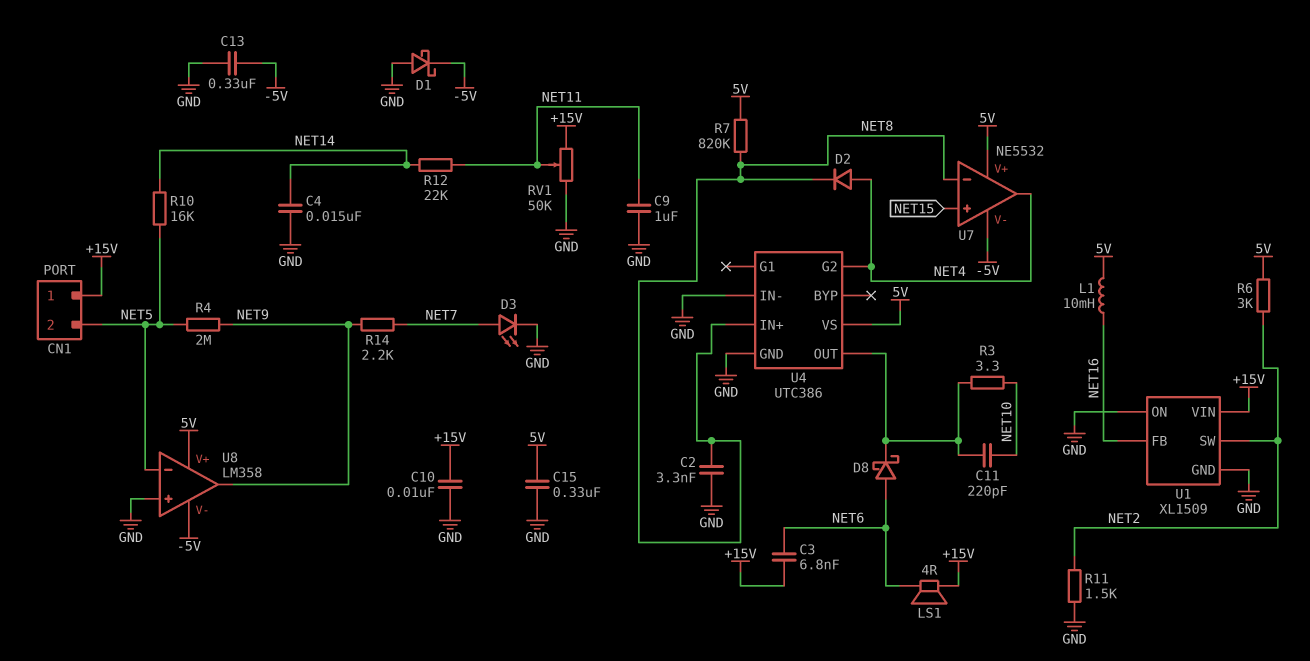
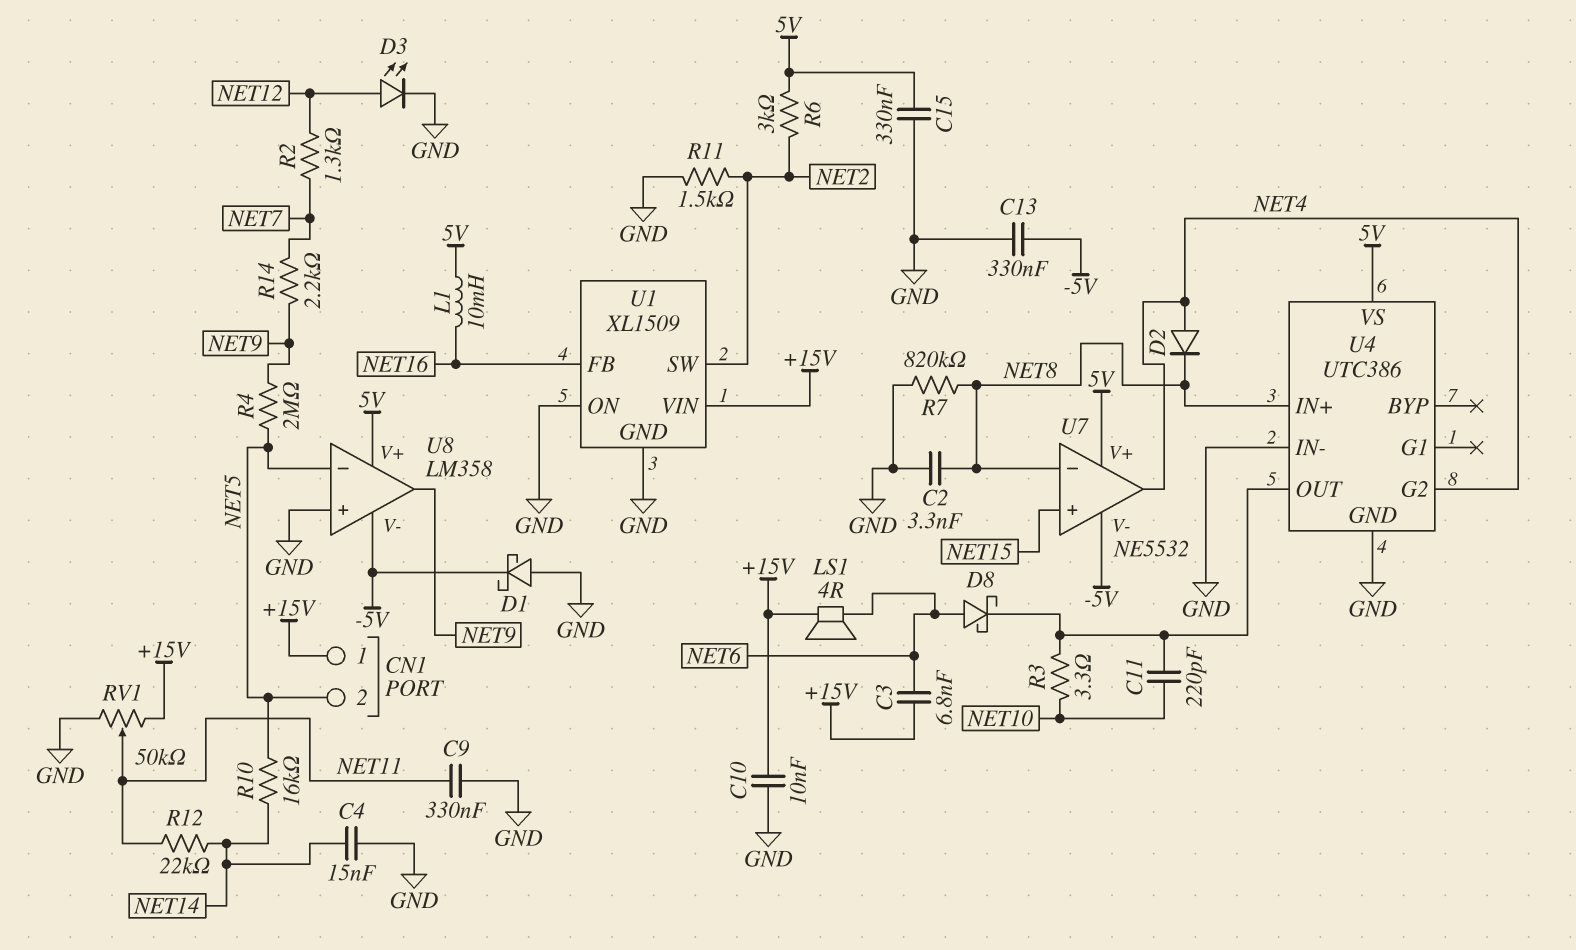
C9: 1uF (GND, NET11) -> 330nF (GND, NET11)
D3: LED (A NET7, K GND) -> LED (A NET12, K GND)
R2: none -> 1.3k (NET7, NET12)
R7: 820k (5V, NET8) -> 820k (GND, NET8)

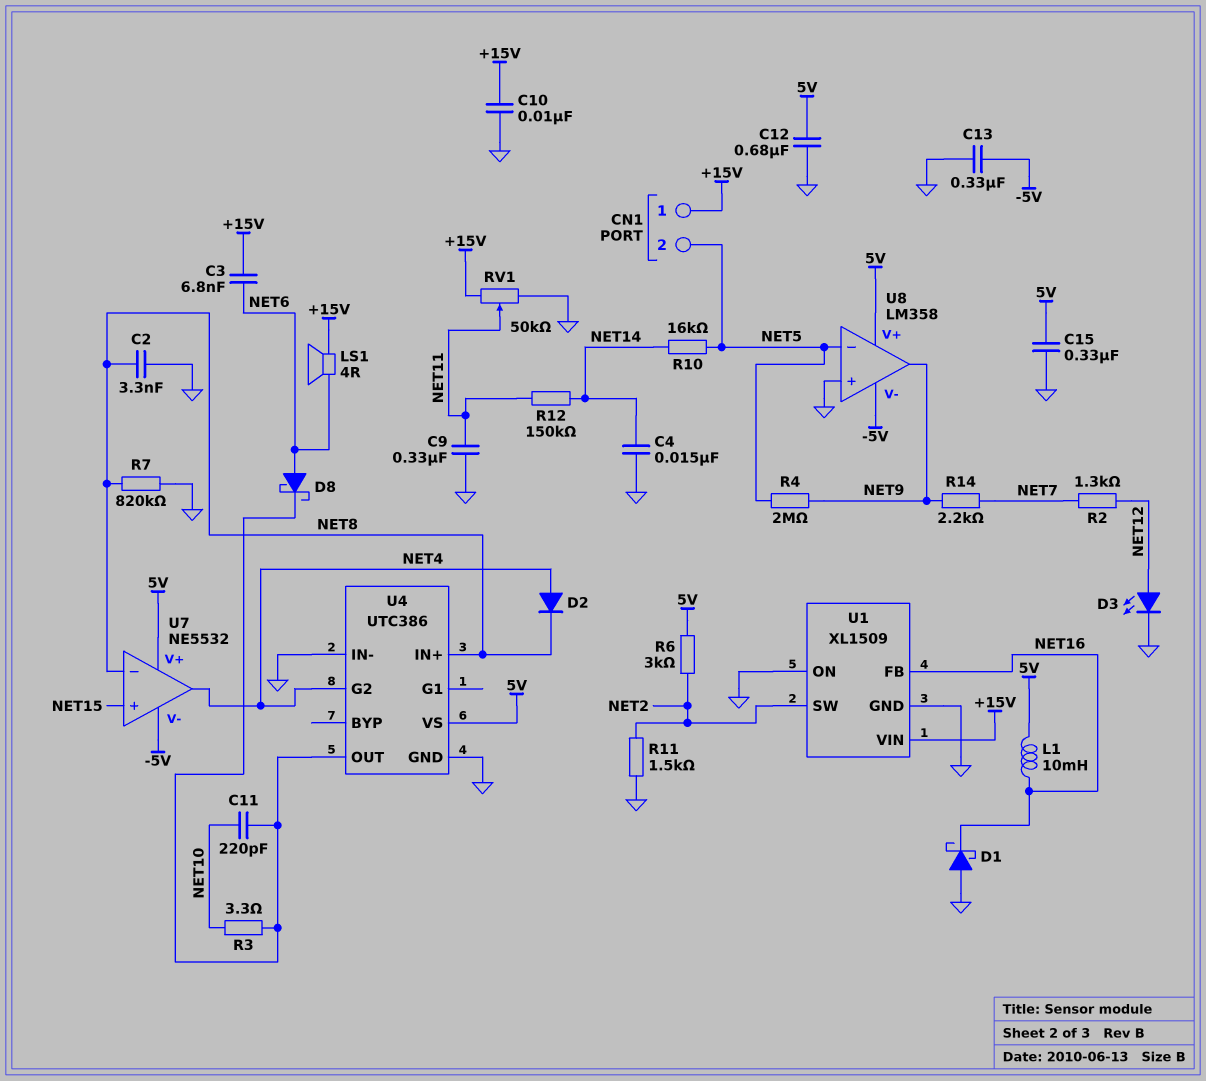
C12: none -> 680nF (5V, GND)
D1: schottky (A GND, K -5V) -> schottky (A GND, K NET16)
R12: 22k (NET11, NET14) -> 150k (NET11, NET14)

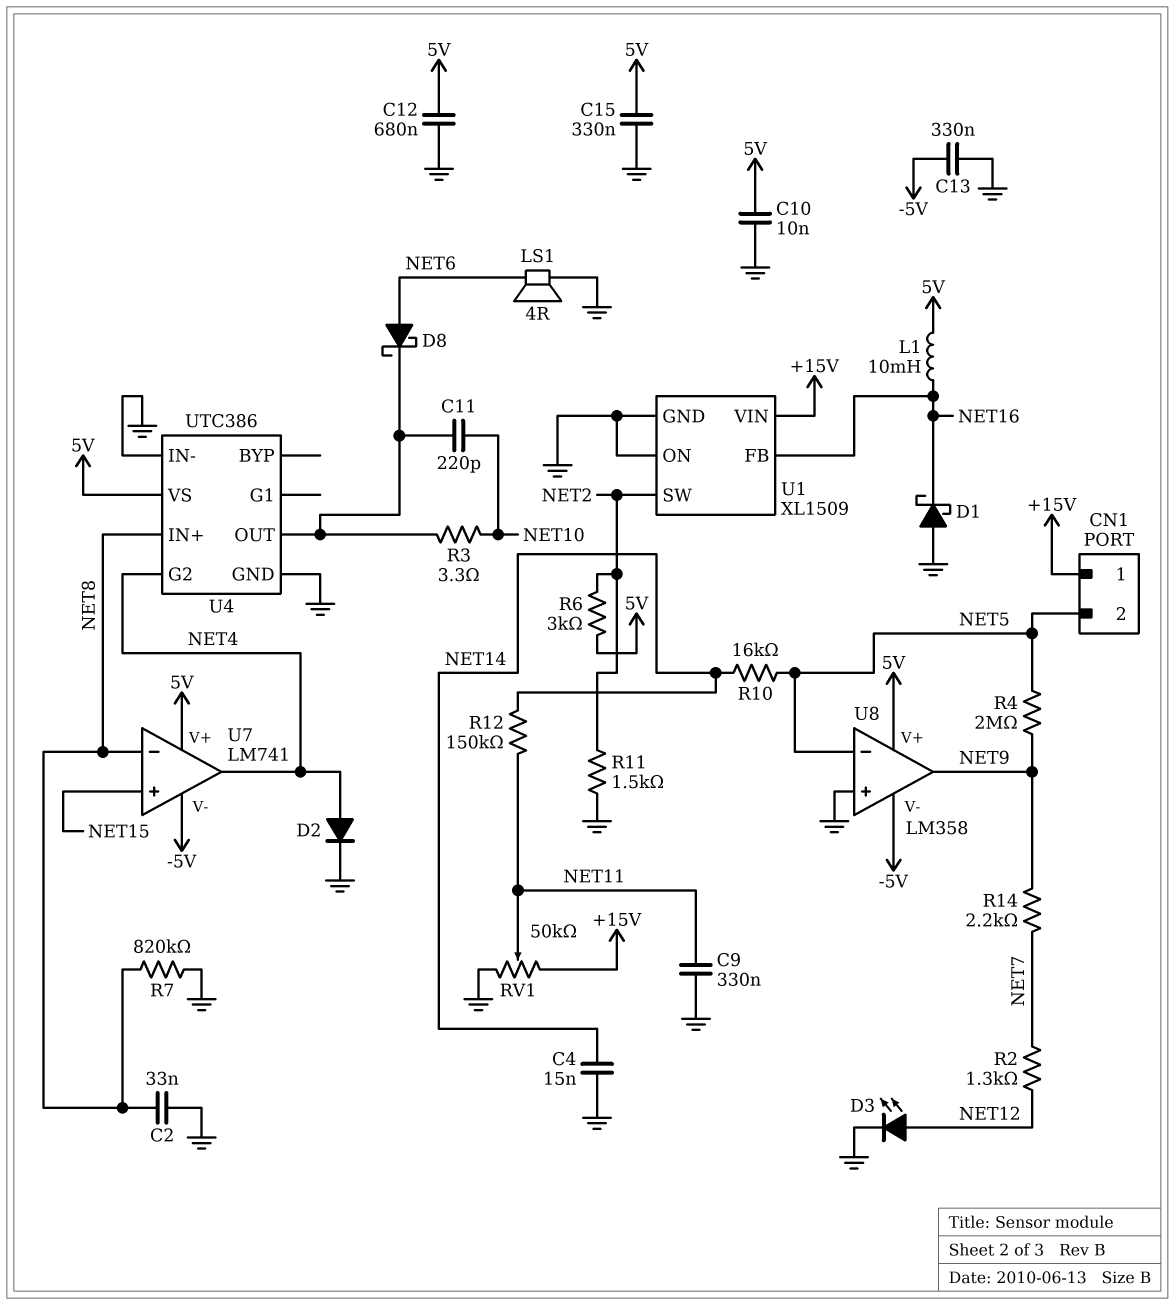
C2: 3.3nF (GND, NET8) -> 33nF (GND, NET8)
C3: 6.8nF (+15V, NET6) -> none
C10: 10nF (+15V, GND) -> 10nF (5V, GND)
D2: diode (A NET4, K NET8) -> diode (A NET4, K GND)
LS1: speaker 4R (+15V, NET6) -> speaker 4R (GND, NET6)
U7: NE5532 -> LM741

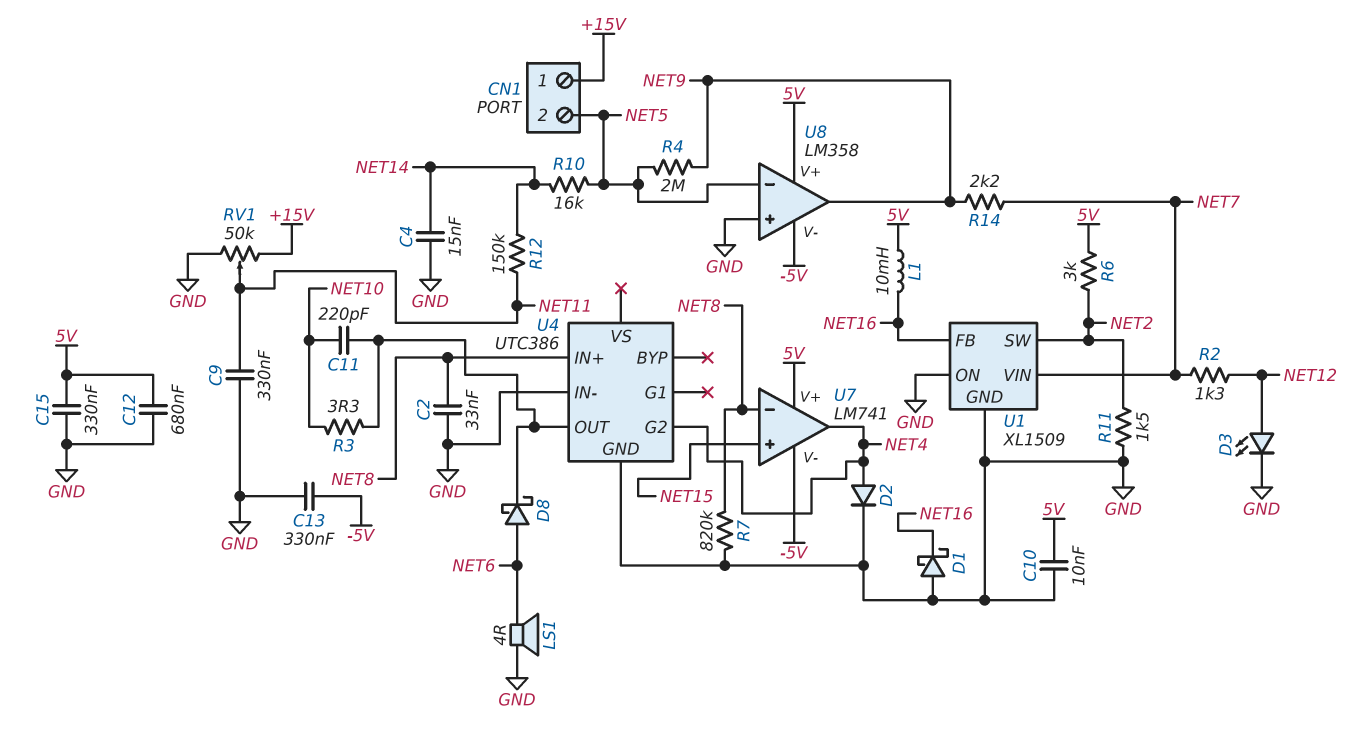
U1 pin VIN: +15V -> NET7
U4 pin VS: 5V -> none

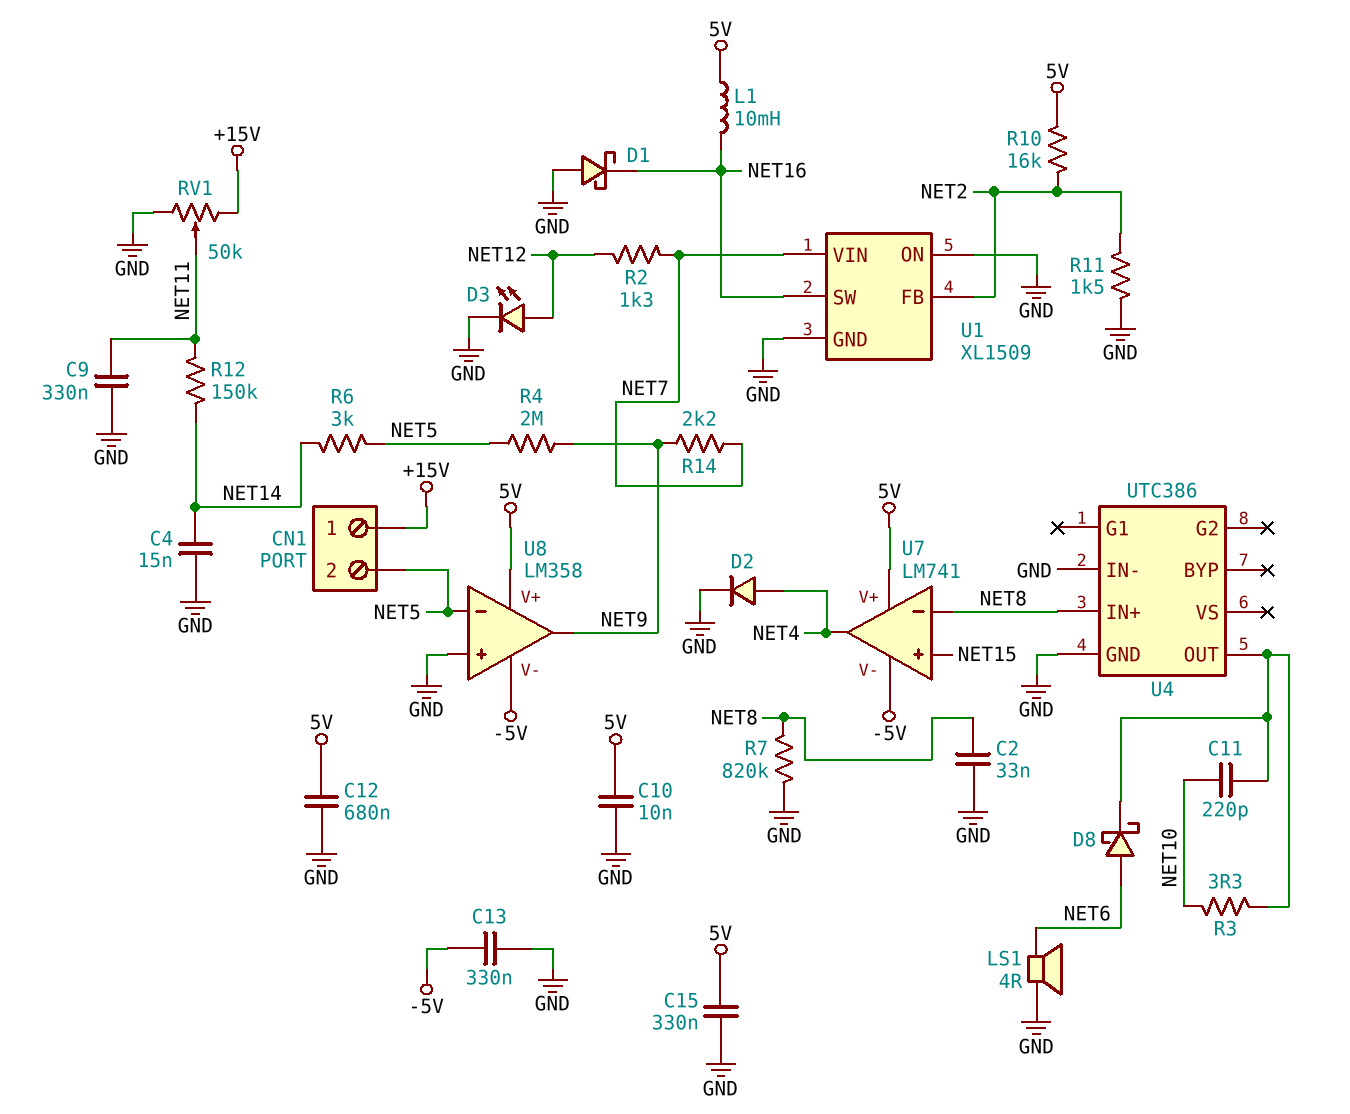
R6: 3k (5V, NET2) -> 3k (NET5, NET14)
R10: 16k (NET5, NET14) -> 16k (5V, NET2)
U1 pin FB: NET16 -> NET2
U1 pin SW: NET2 -> NET16
U4 pin G2: NET4 -> none

